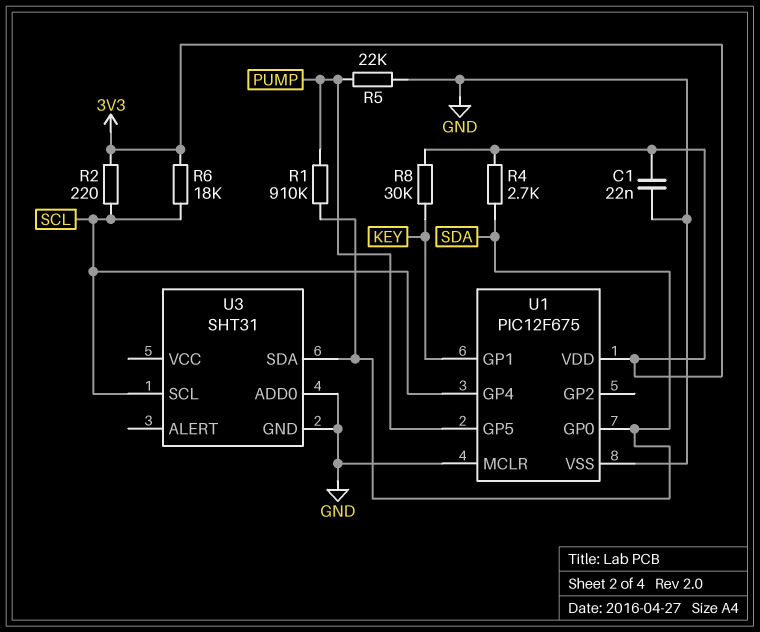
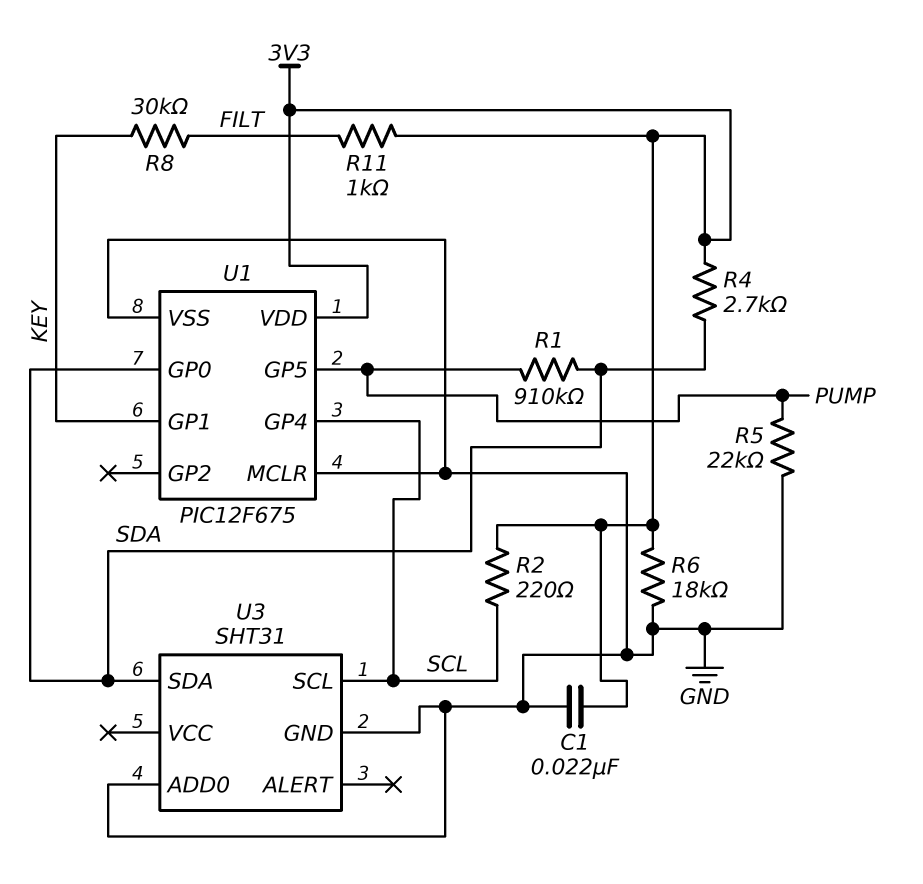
R6: 18k (3V3, SCL) -> 18k (3V3, GND)
R8: 30k (3V3, KEY) -> 30k (FILT, KEY)
R11: none -> 1k (3V3, FILT)

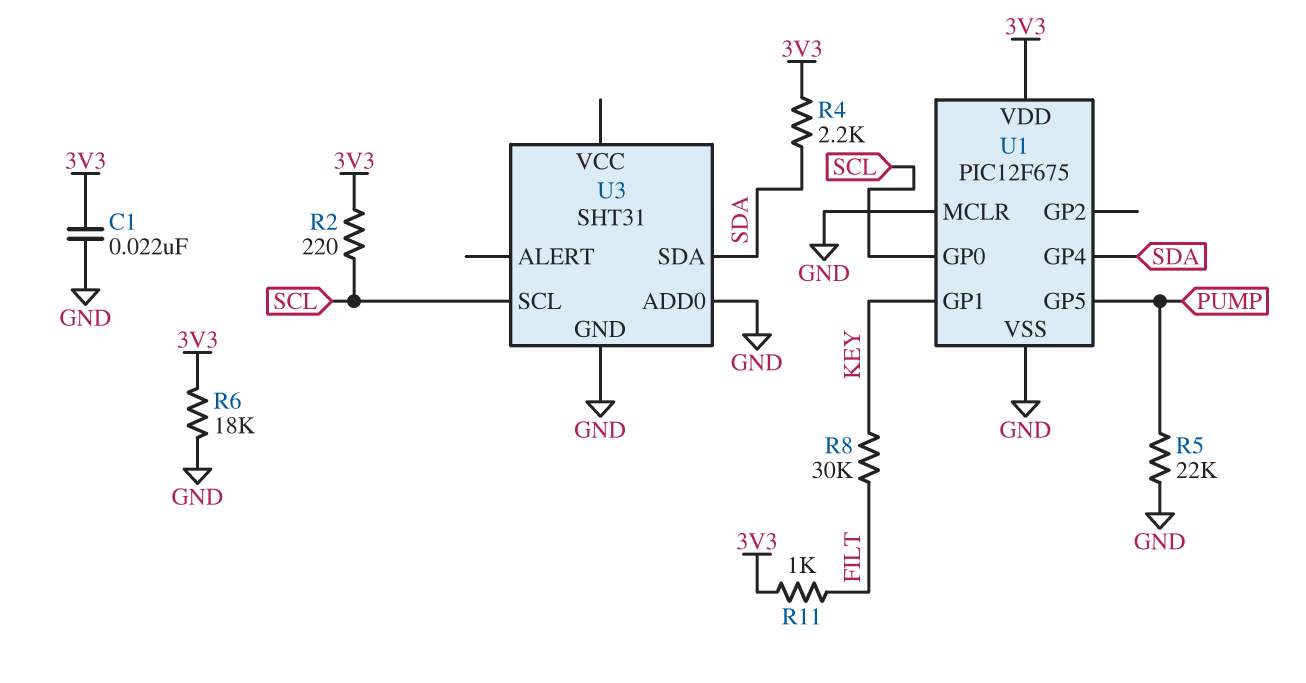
R1: 910k (PUMP, SDA) -> none
R4: 2.7k (3V3, SDA) -> 2.2k (3V3, SDA)
U1 pin GP0: SDA -> SCL
U1 pin GP4: SCL -> SDA

